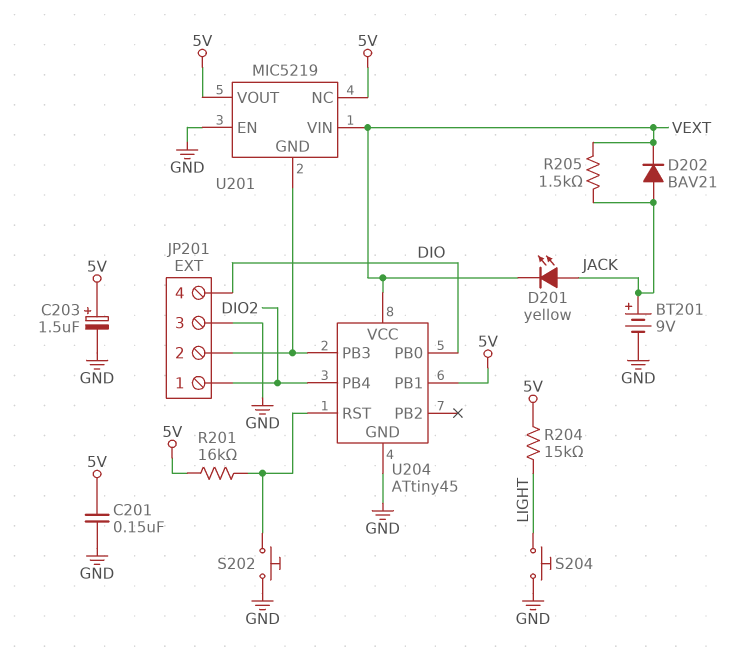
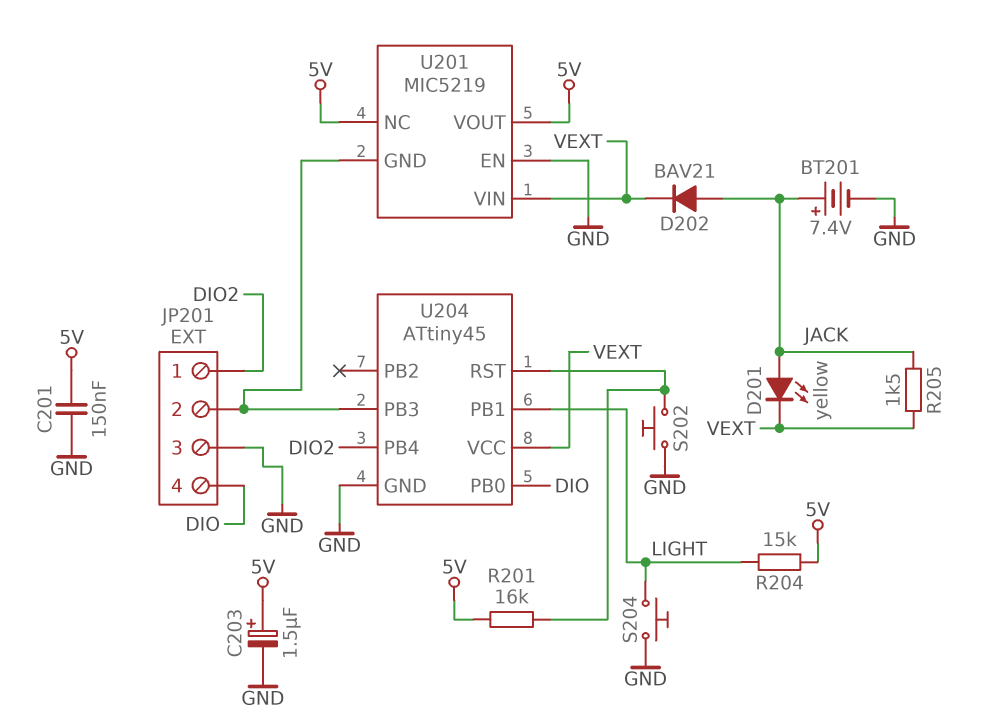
BT201: 9V (plus JACK, minus GND) -> 7.4V (plus JACK, minus GND)
U204 pin PB1: 5V -> LIGHT

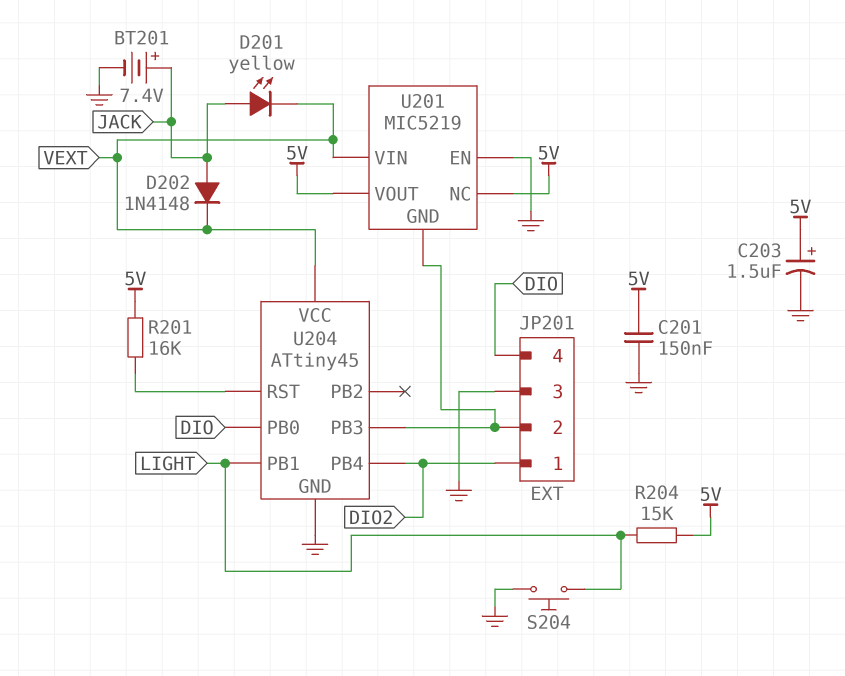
D202: diode BAV21 (A JACK, K VEXT) -> diode 1N4148 (A JACK, K VEXT)
R205: 1.5k (JACK, VEXT) -> none
S202: button (GND, U204/RST) -> none

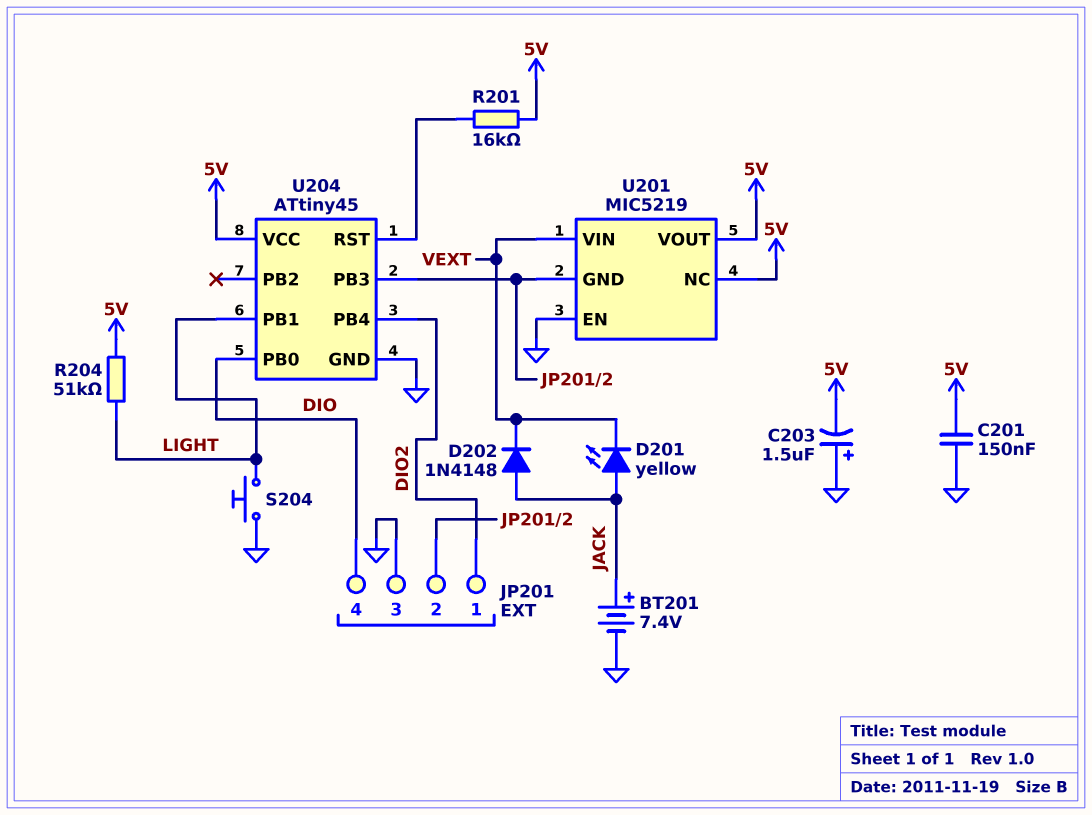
C203: 1.5uF (plus 5V, minus GND) -> 1.5uF (plus GND, minus 5V)
R204: 15k (5V, LIGHT) -> 51k (5V, LIGHT)
U204 pin VCC: VEXT -> 5V

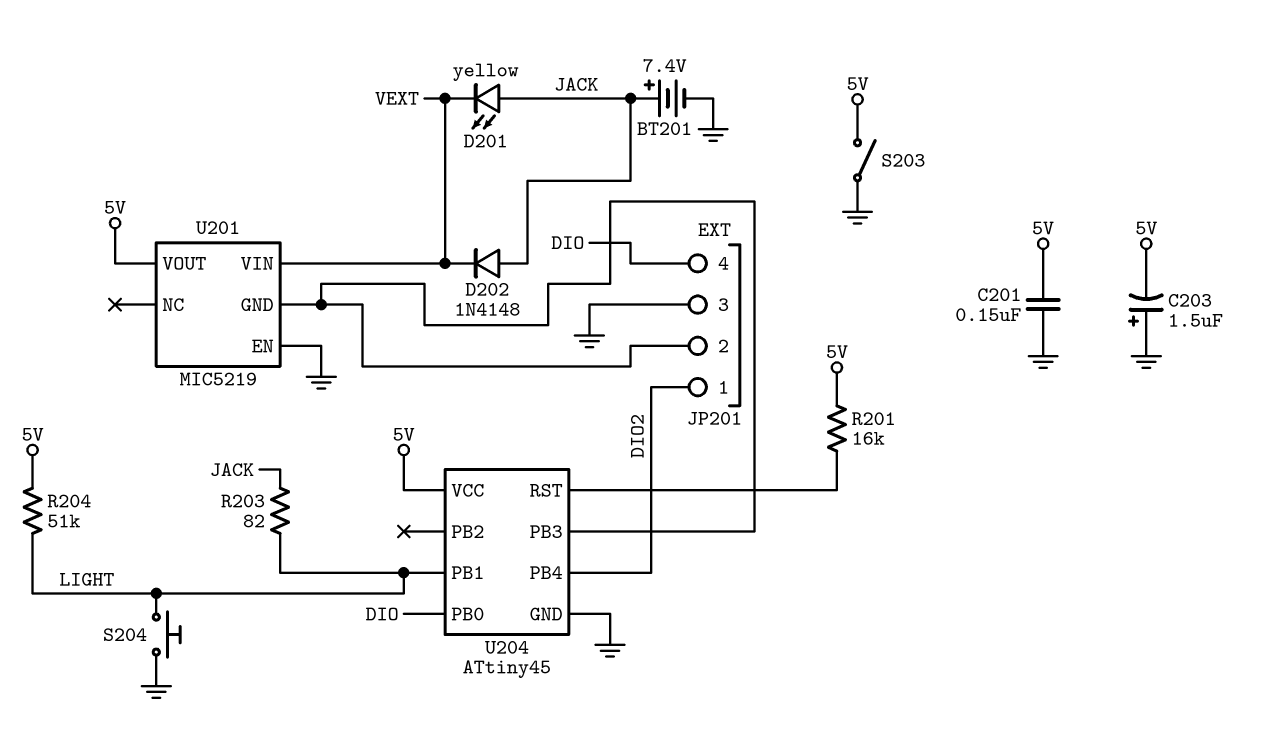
R203: none -> 82 (JACK, LIGHT)
S203: none -> switch (5V, GND)
U201 pin NC: 5V -> none

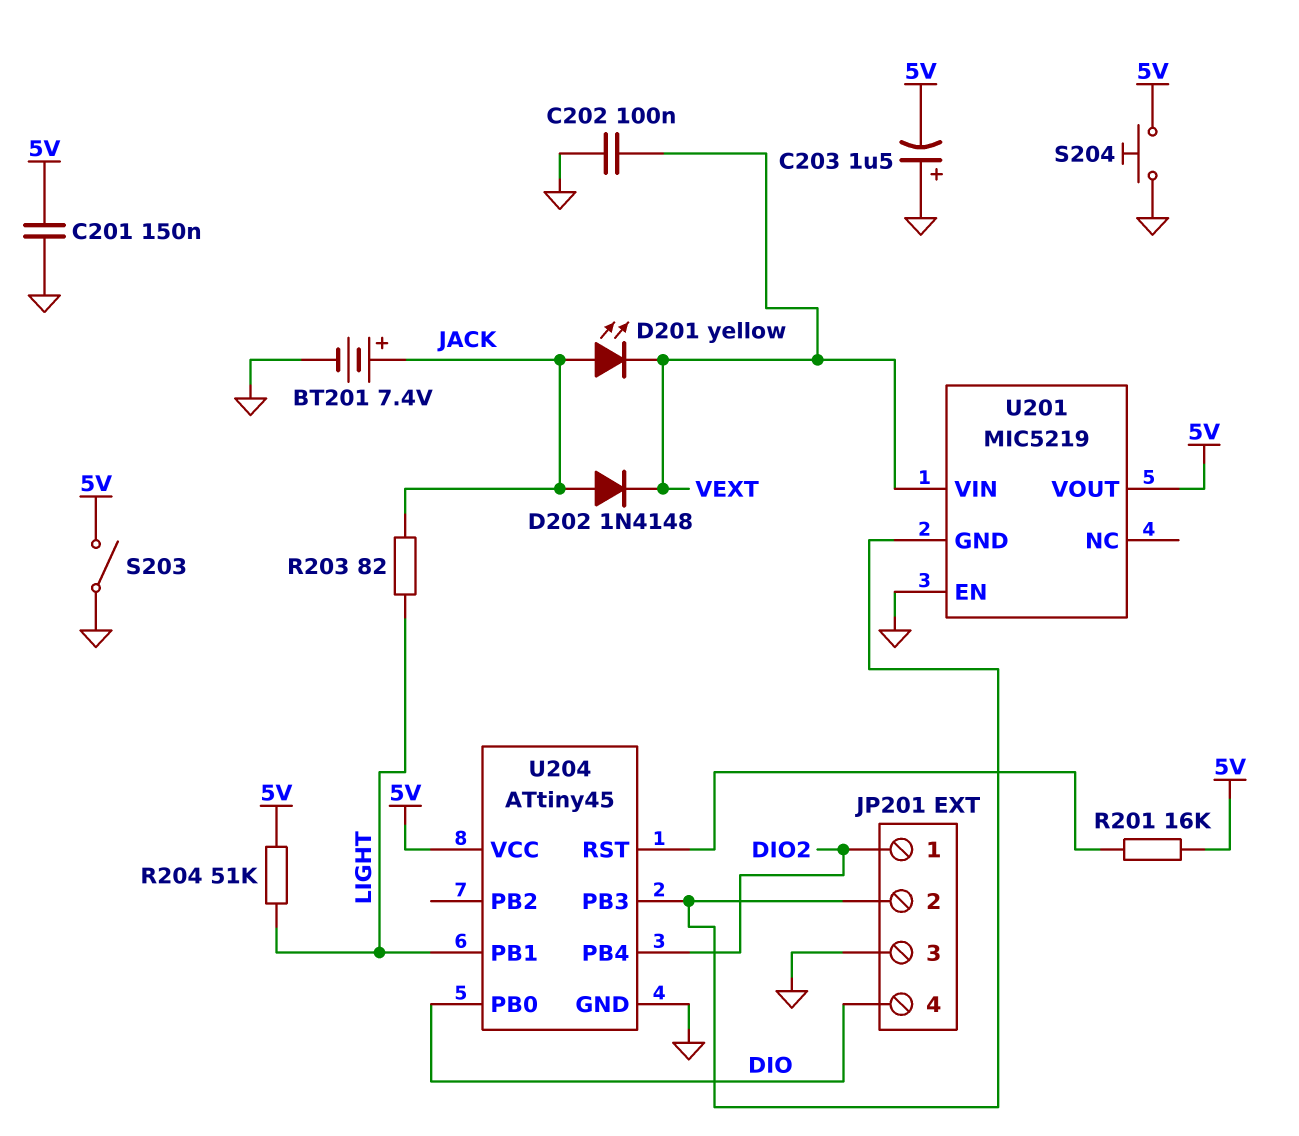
C202: none -> 100nF (GND, VEXT)
S204: button (GND, LIGHT) -> button (5V, GND)

